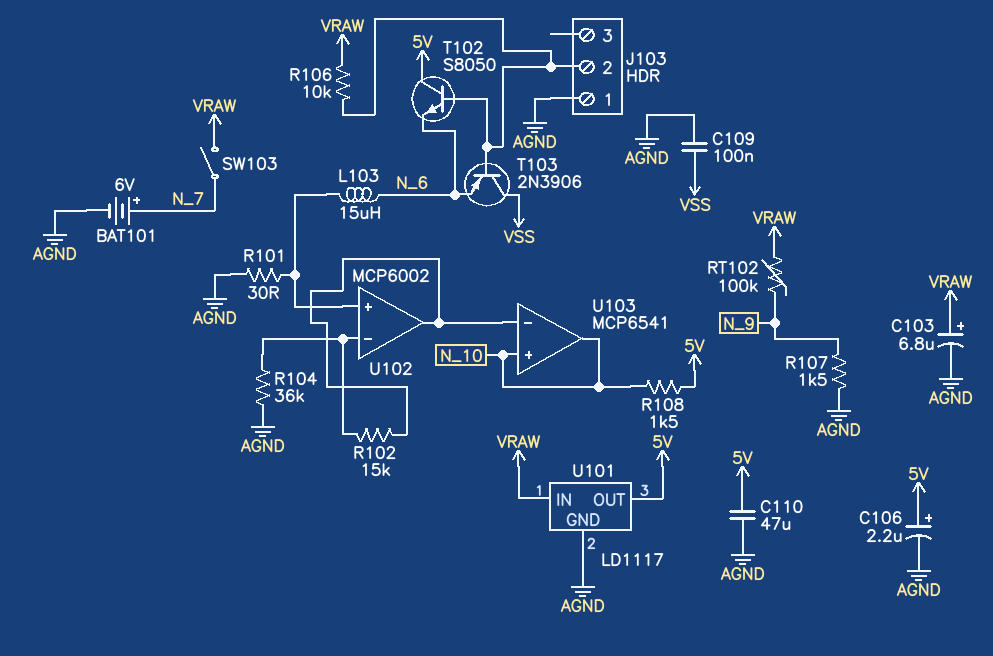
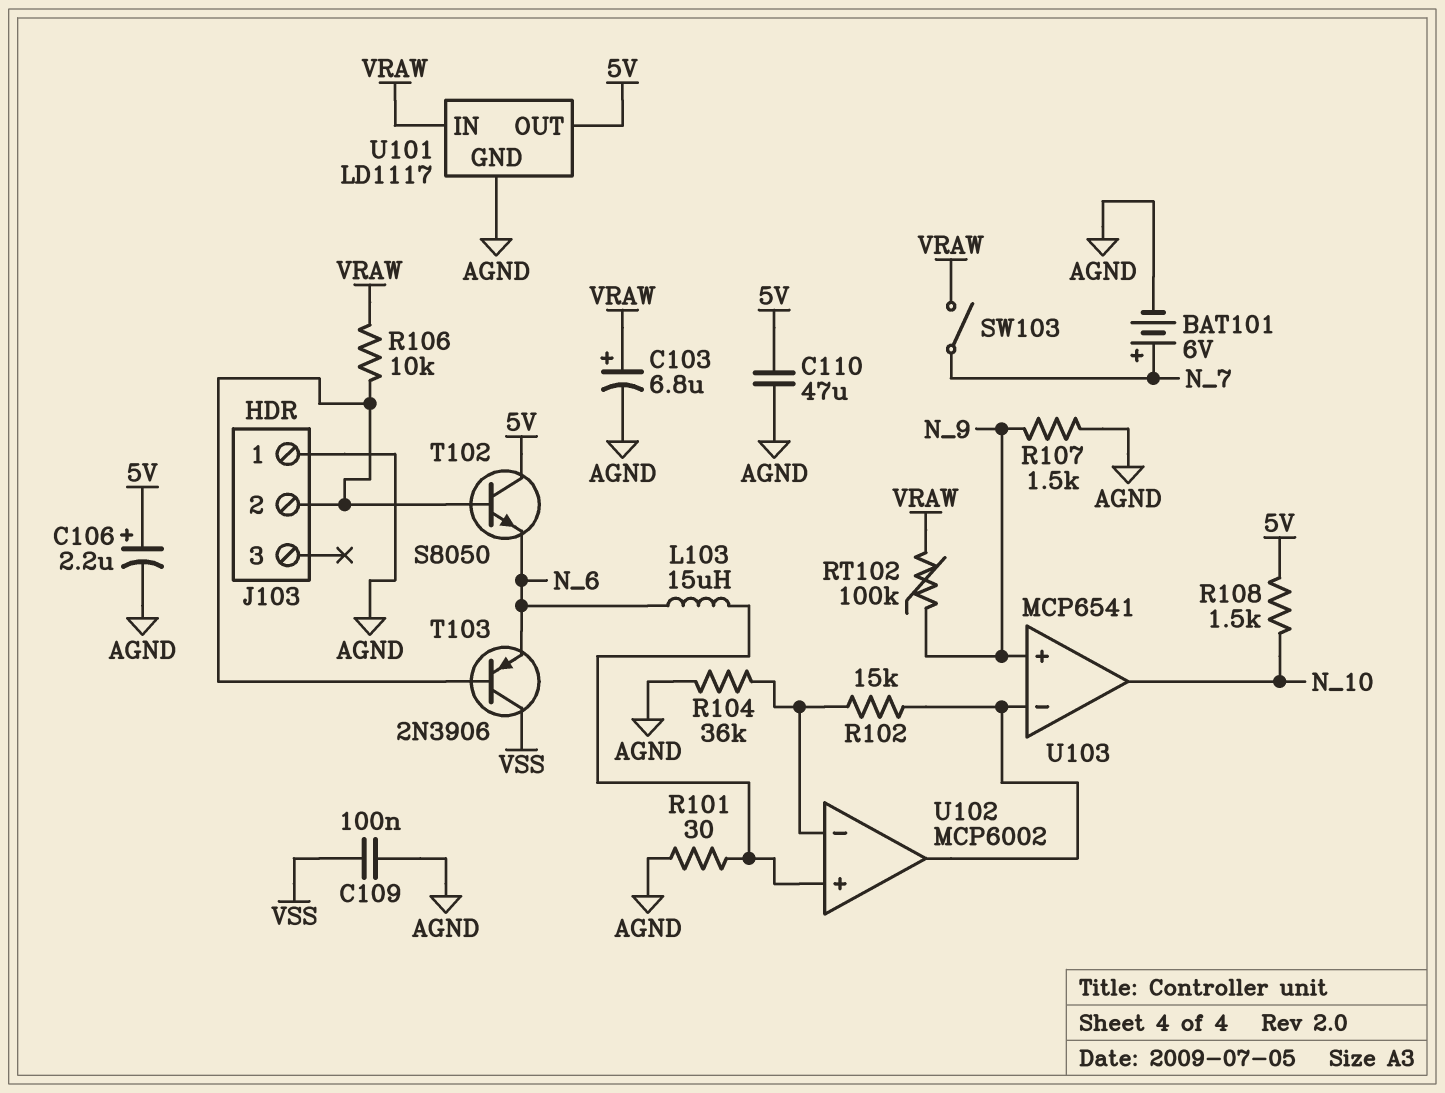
U103 pin in+: N_10 -> N_9

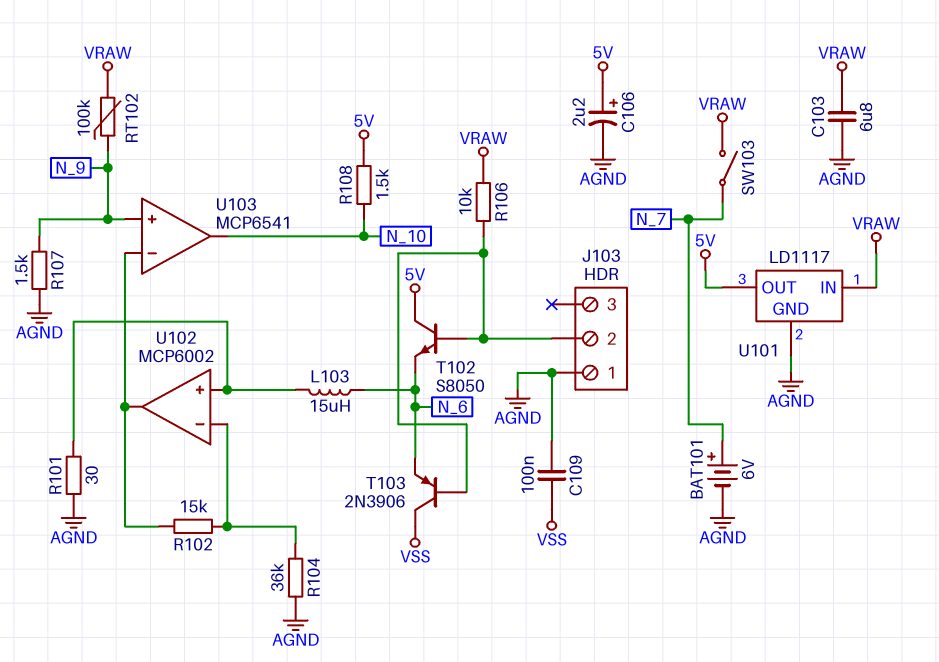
C103: 6.8uF (plus VRAW, minus AGND) -> 6.8uF (AGND, VRAW)
C110: 47uF (5V, AGND) -> none

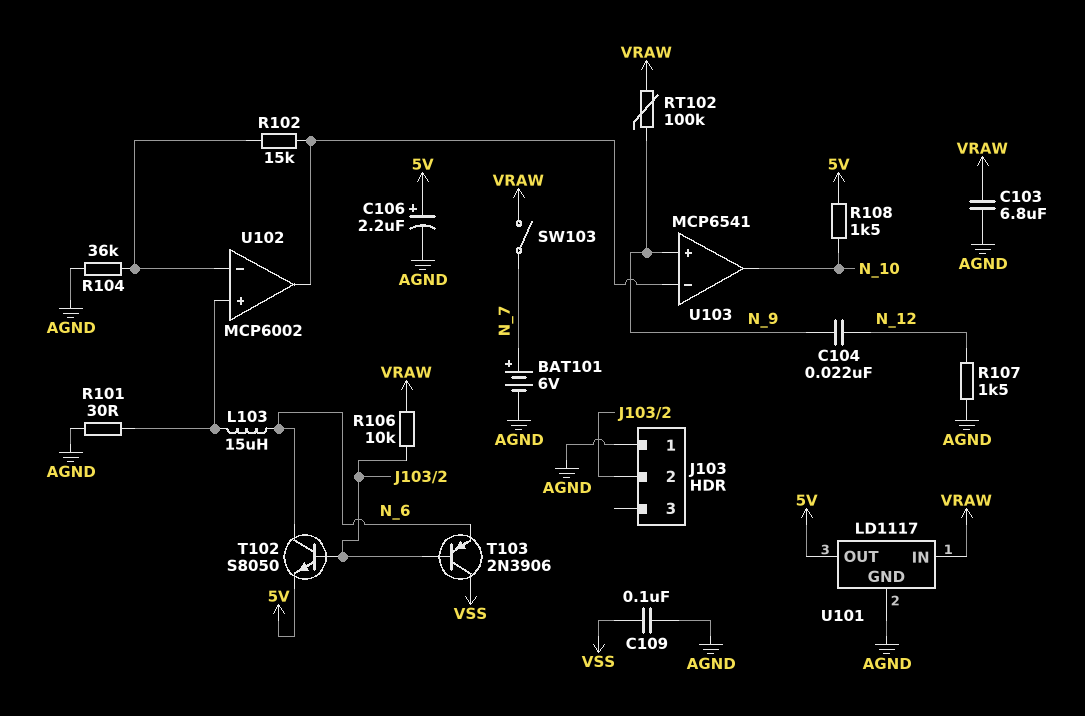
C104: none -> 22nF (N_9, N_12)
R107: 1.5k (AGND, N_9) -> 1.5k (AGND, N_12)
T102: NPN S8050 (B J103/2, C 5V, E N_6) -> NPN S8050 (B J103/2, C N_6, E 5V)

